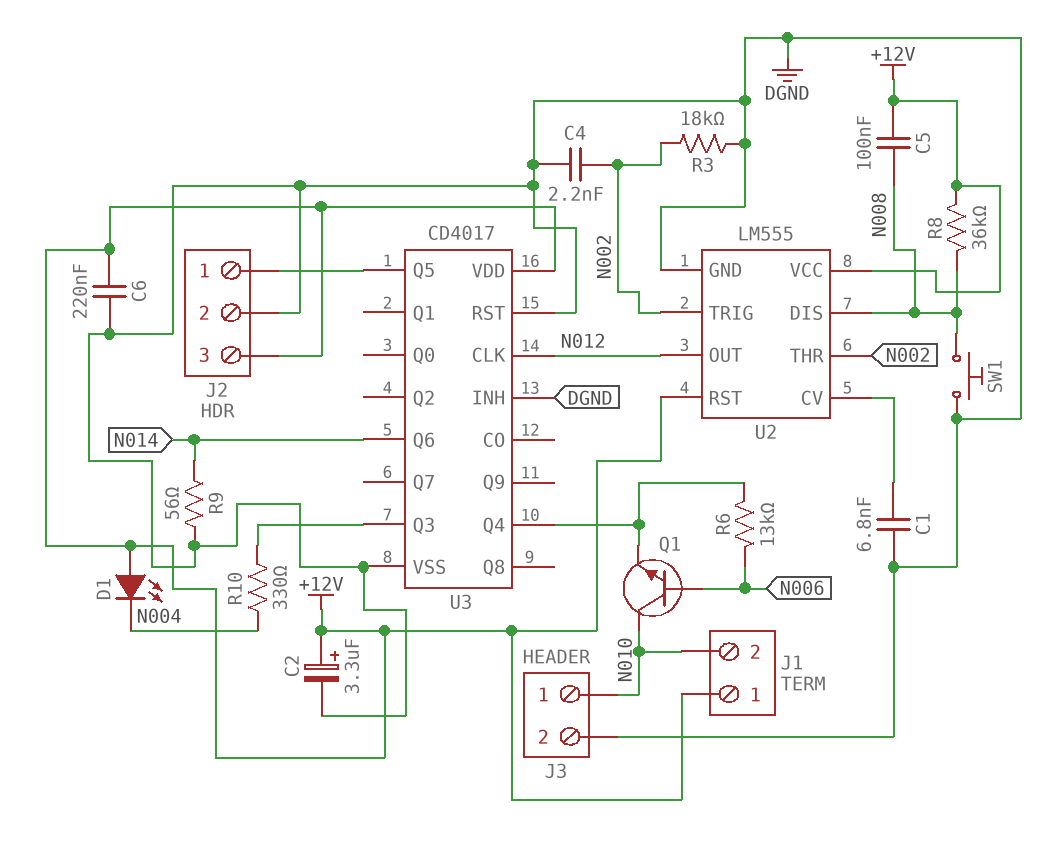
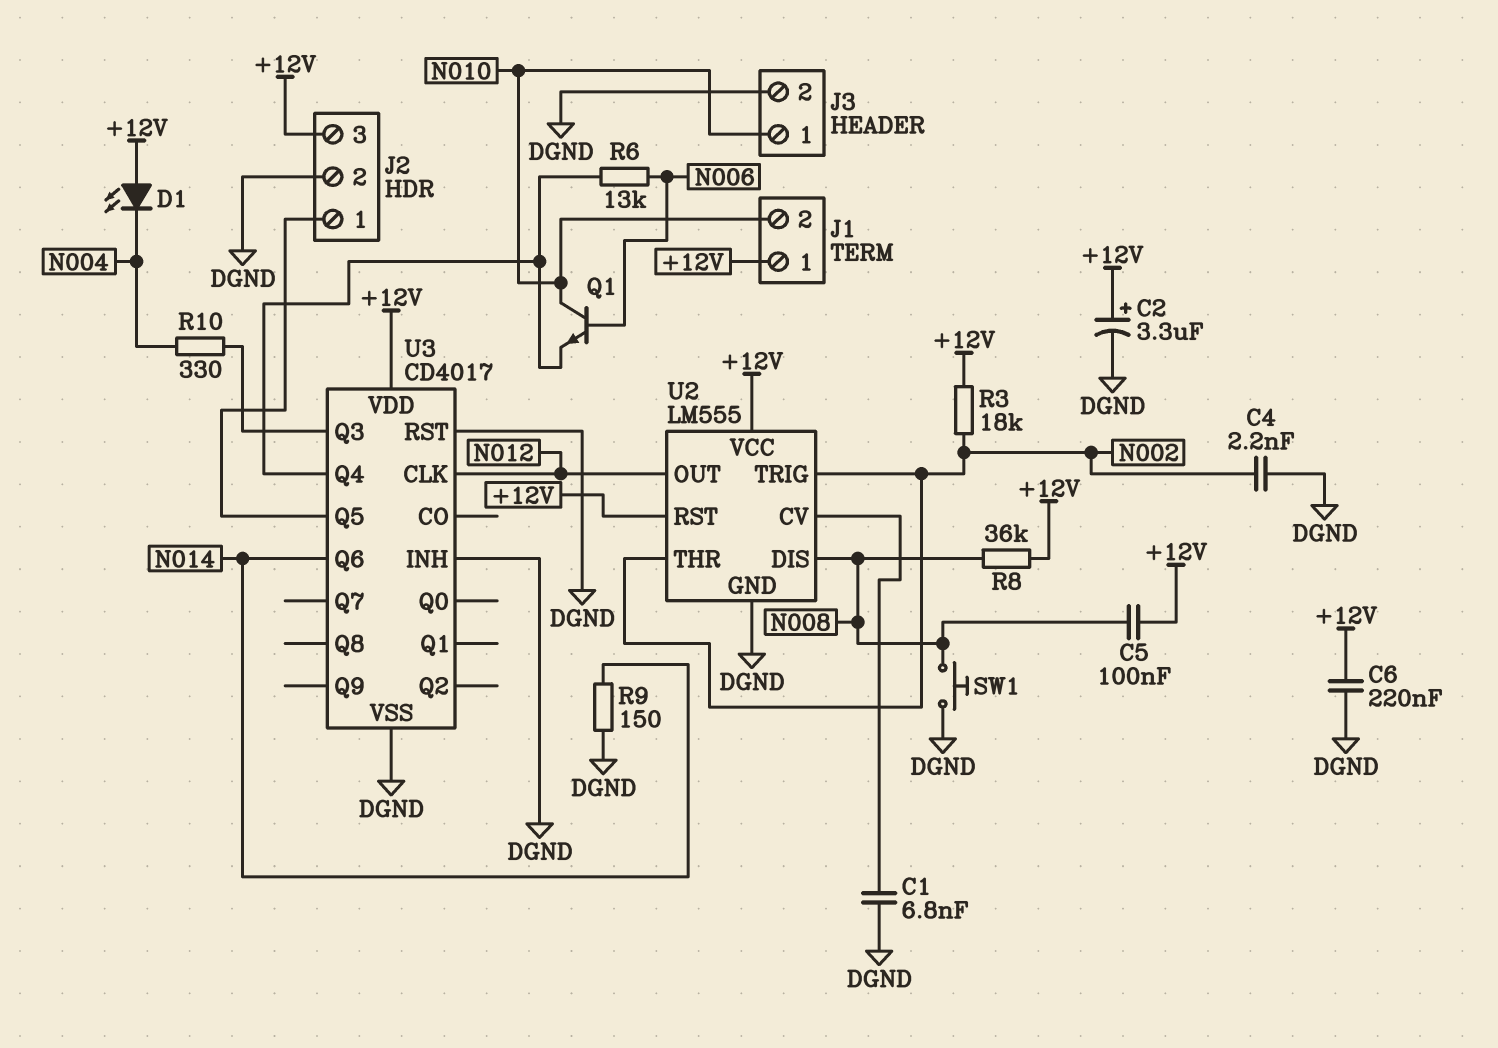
R3: 18k (DGND, N002) -> 18k (+12V, N002)
R9: 56 (DGND, N014) -> 150 (DGND, N014)

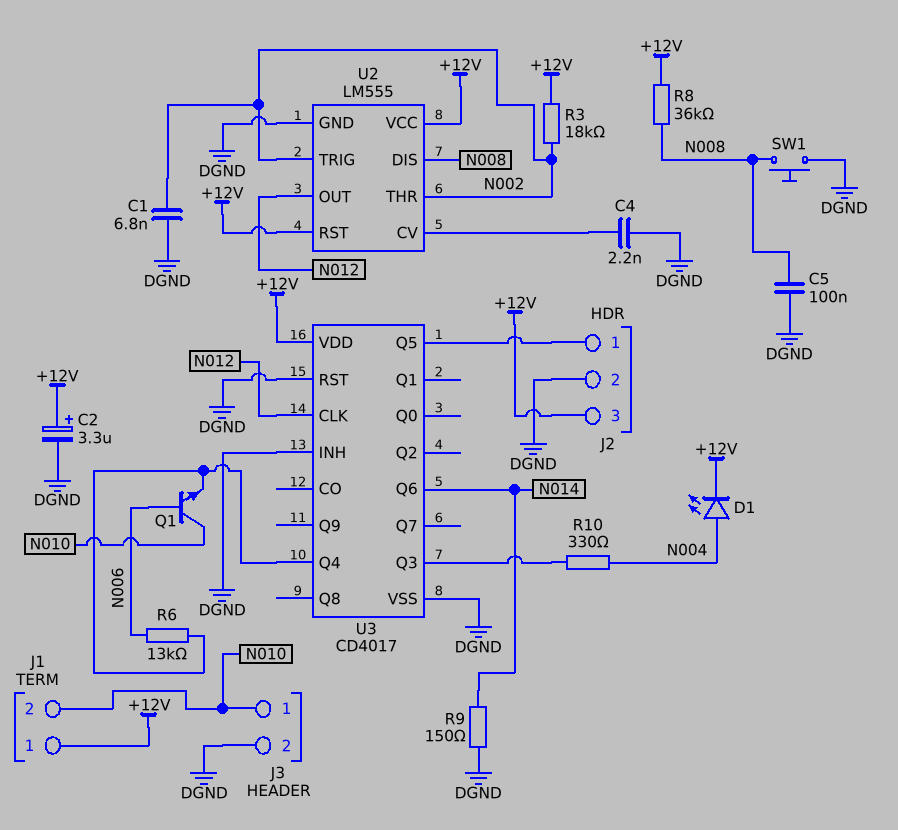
C1: 6.8nF (DGND, U2/CV) -> 6.8nF (DGND, N002)
C4: 2.2nF (DGND, N002) -> 2.2nF (DGND, U2/CV)
C5: 100nF (+12V, N008) -> 100nF (DGND, N008)
C6: 220nF (+12V, DGND) -> none
D1: LED (A +12V, K N004) -> LED (A N004, K +12V)

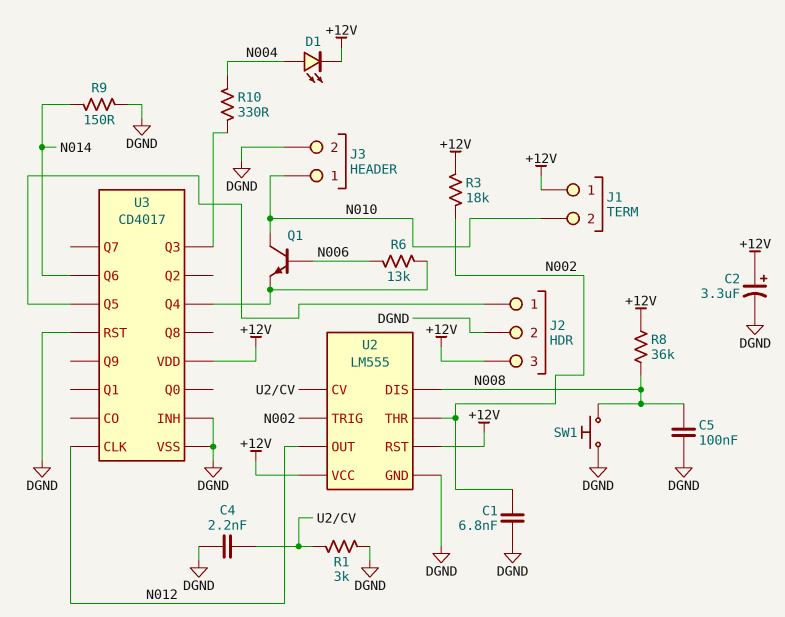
R1: none -> 3k (DGND, U2/CV)

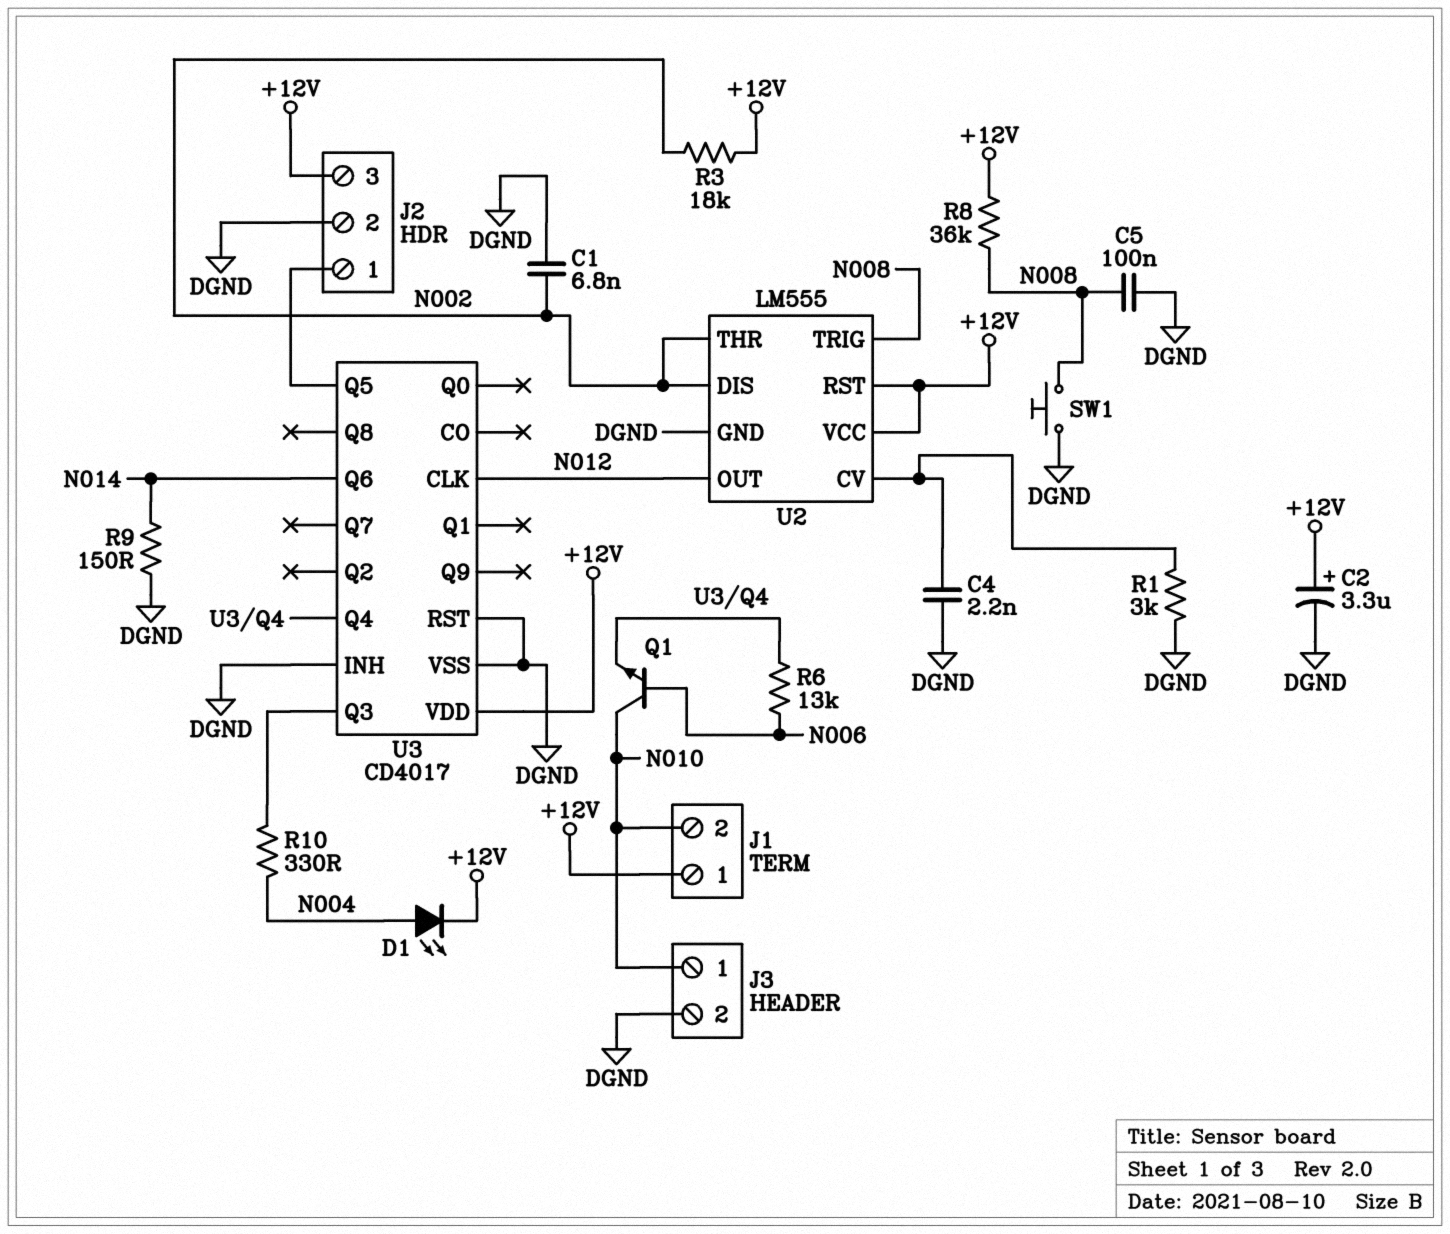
U2 pin DIS: N008 -> N002
U2 pin TRIG: N002 -> N008

